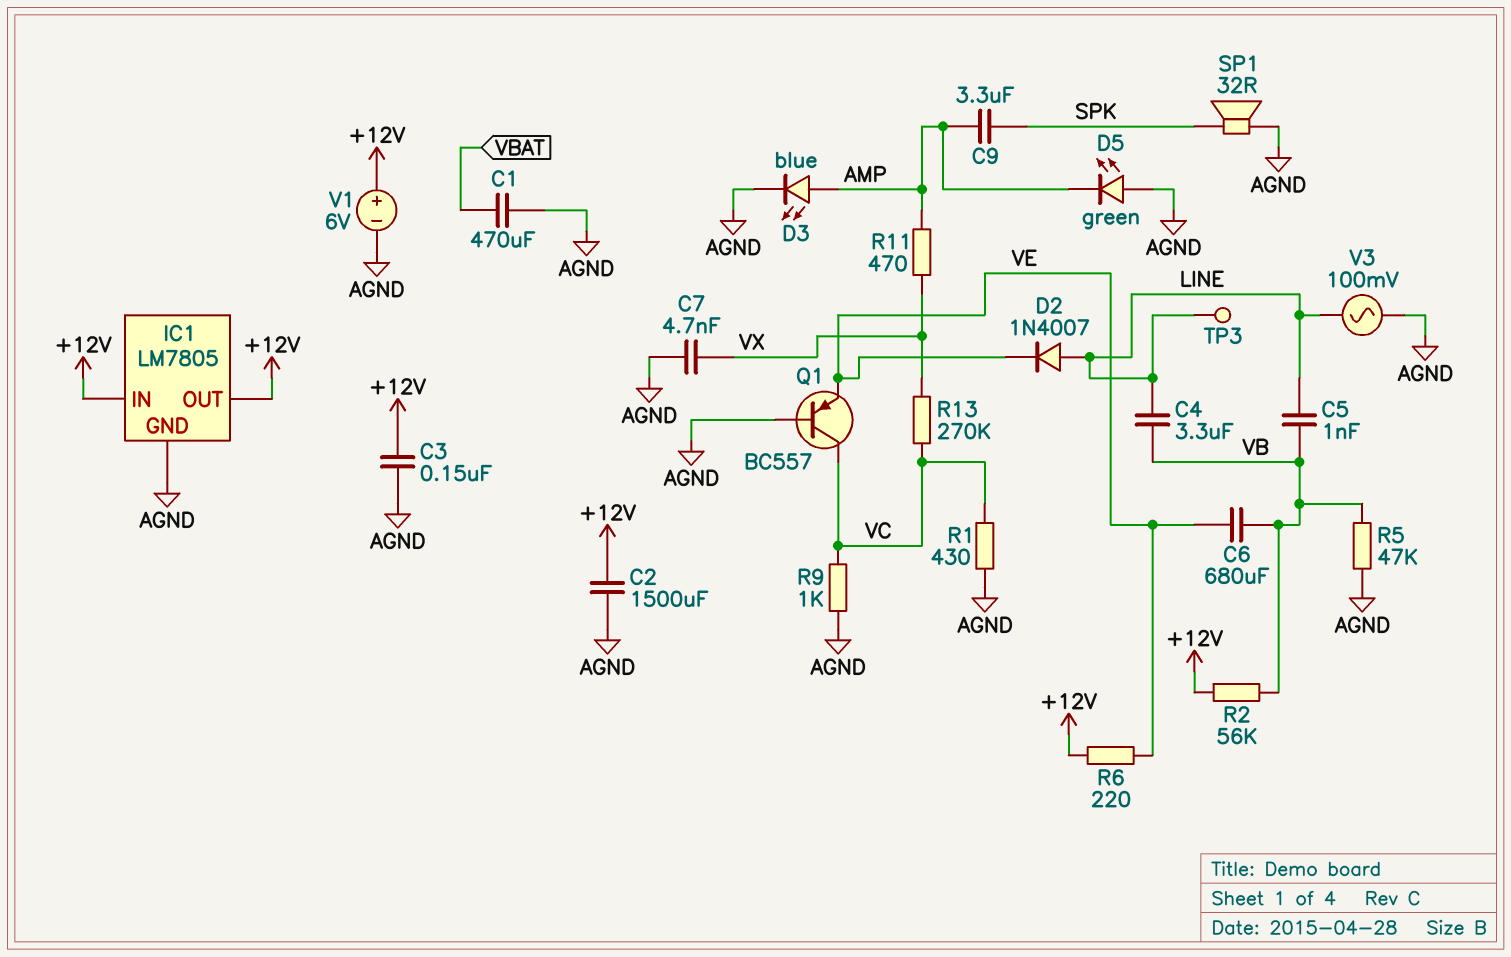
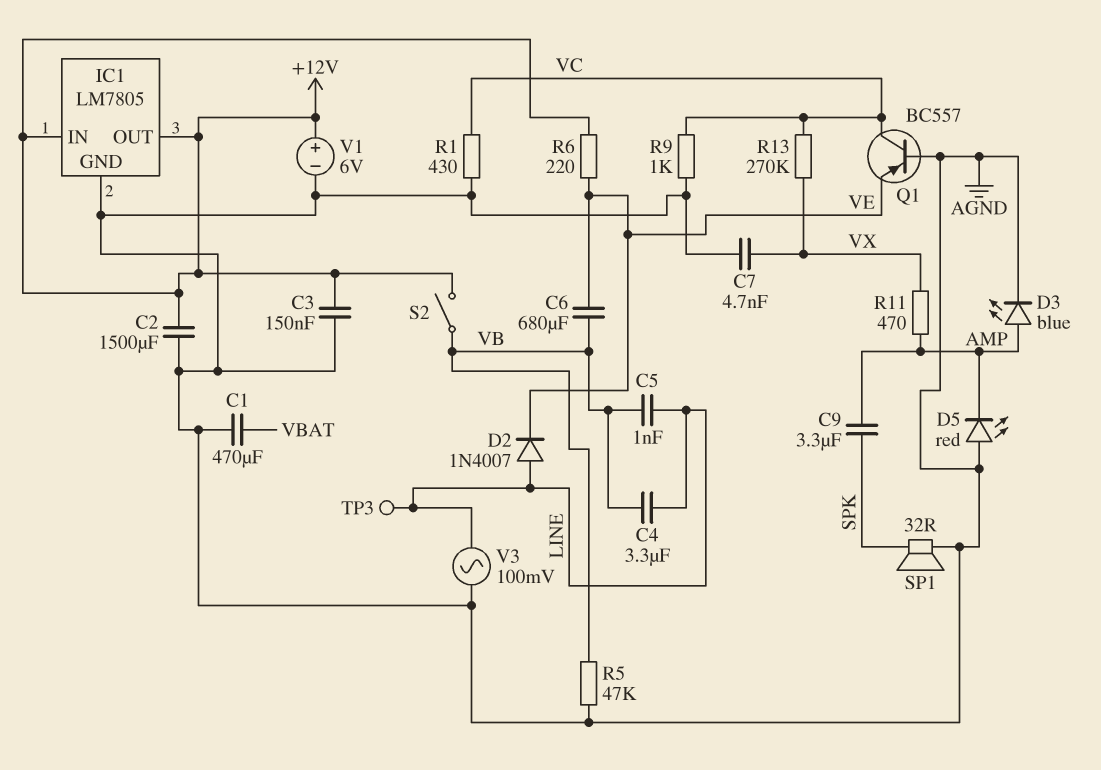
D5: LED green (A AGND, K AMP) -> LED red (A AGND, K AMP)
R2: 56k (+12V, VB) -> none
S2: none -> switch (+12V, VB)

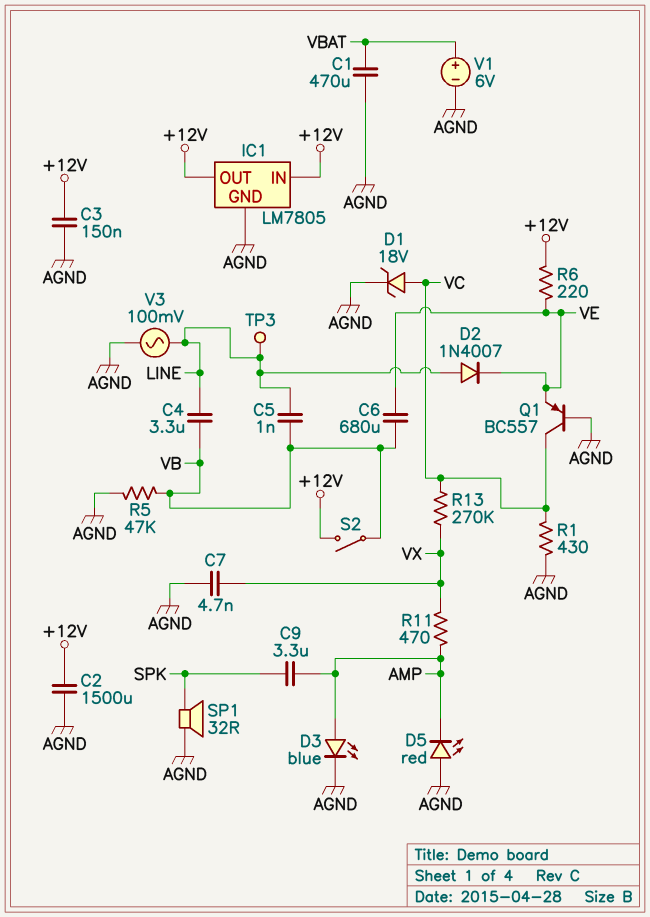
D1: none -> zener 18V (A VC, K AGND)
R9: 1k (AGND, VC) -> none
V1: 6V (plus +12V, minus AGND) -> 6V (plus VBAT, minus AGND)

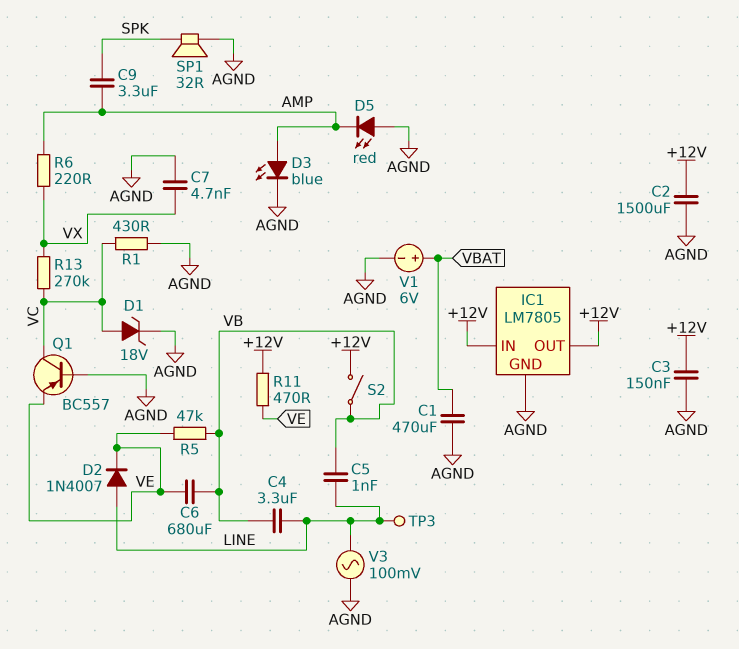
R5: 47k (AGND, VB) -> 47k (VB, VE)
R6: 220 (+12V, VE) -> 220 (AMP, VX)
R11: 470 (AMP, VX) -> 470 (+12V, VE)

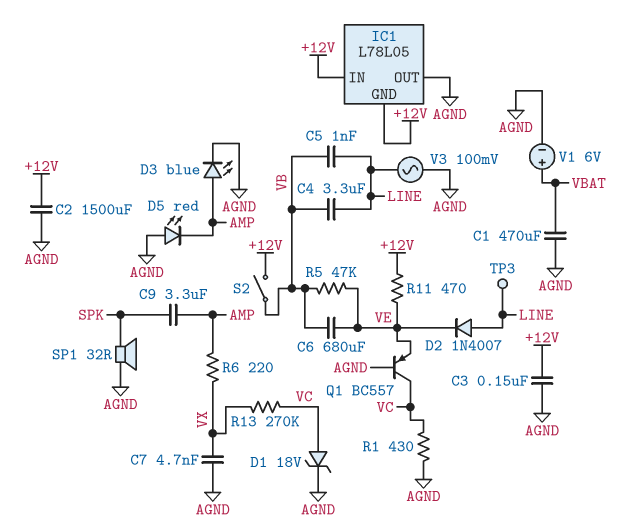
IC1: LM7805 -> L78L05
IC1 pin GND: AGND -> +12V
IC1 pin OUT: +12V -> AGND

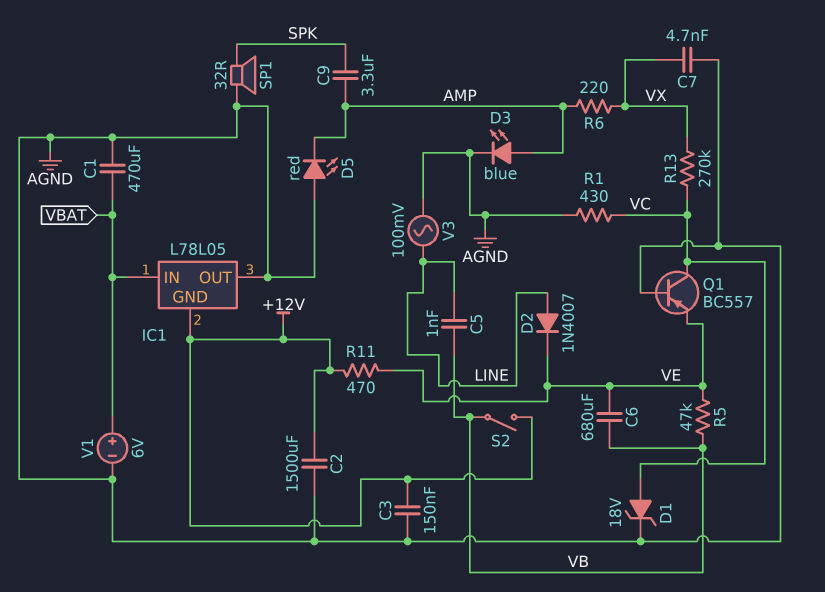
C4: 3.3uF (LINE, VB) -> none
IC1 pin IN: +12V -> VBAT
TP3: test point (LINE) -> none

